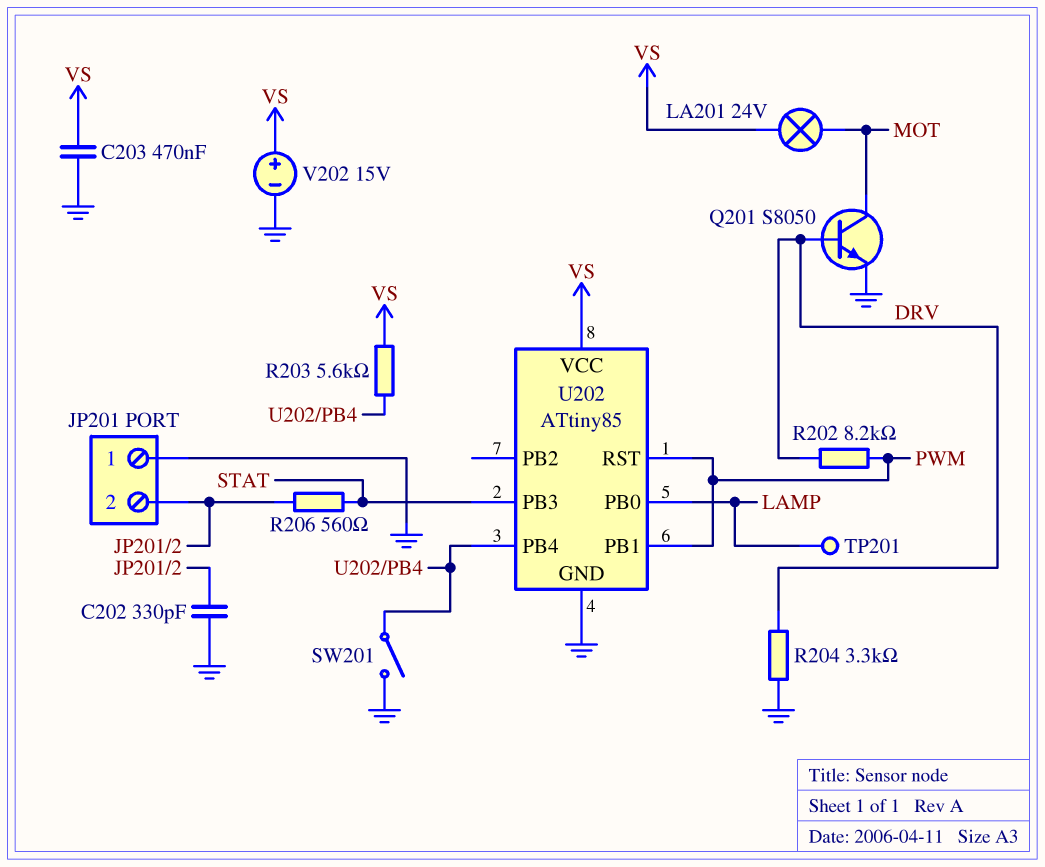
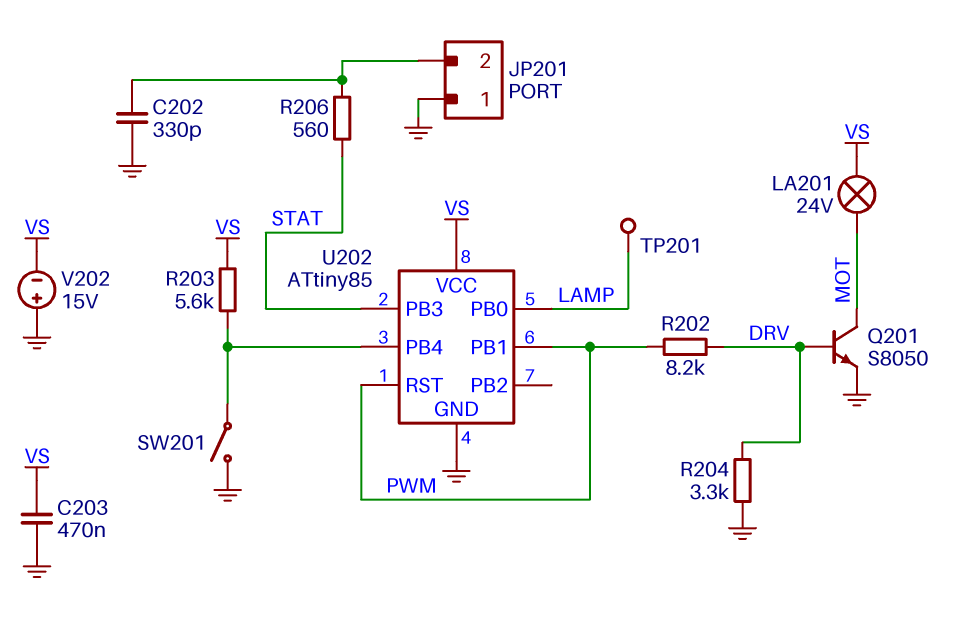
V202: 15V (plus VS, minus GND) -> 15V (plus GND, minus VS)

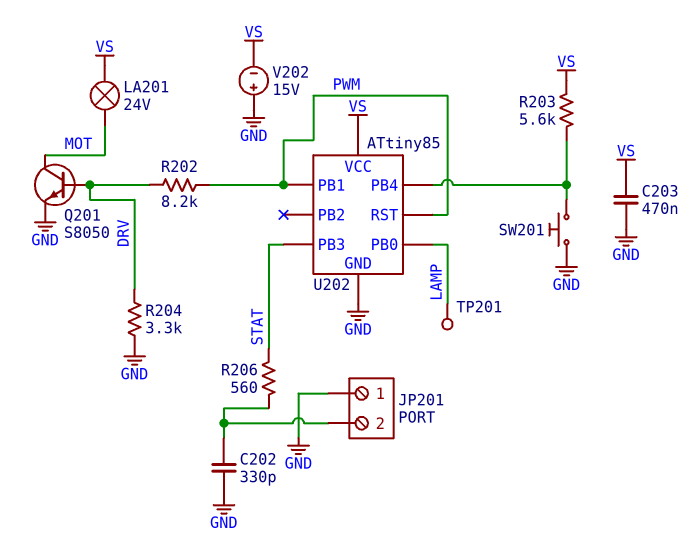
SW201: switch (GND, U202/PB4) -> button (GND, U202/PB4)

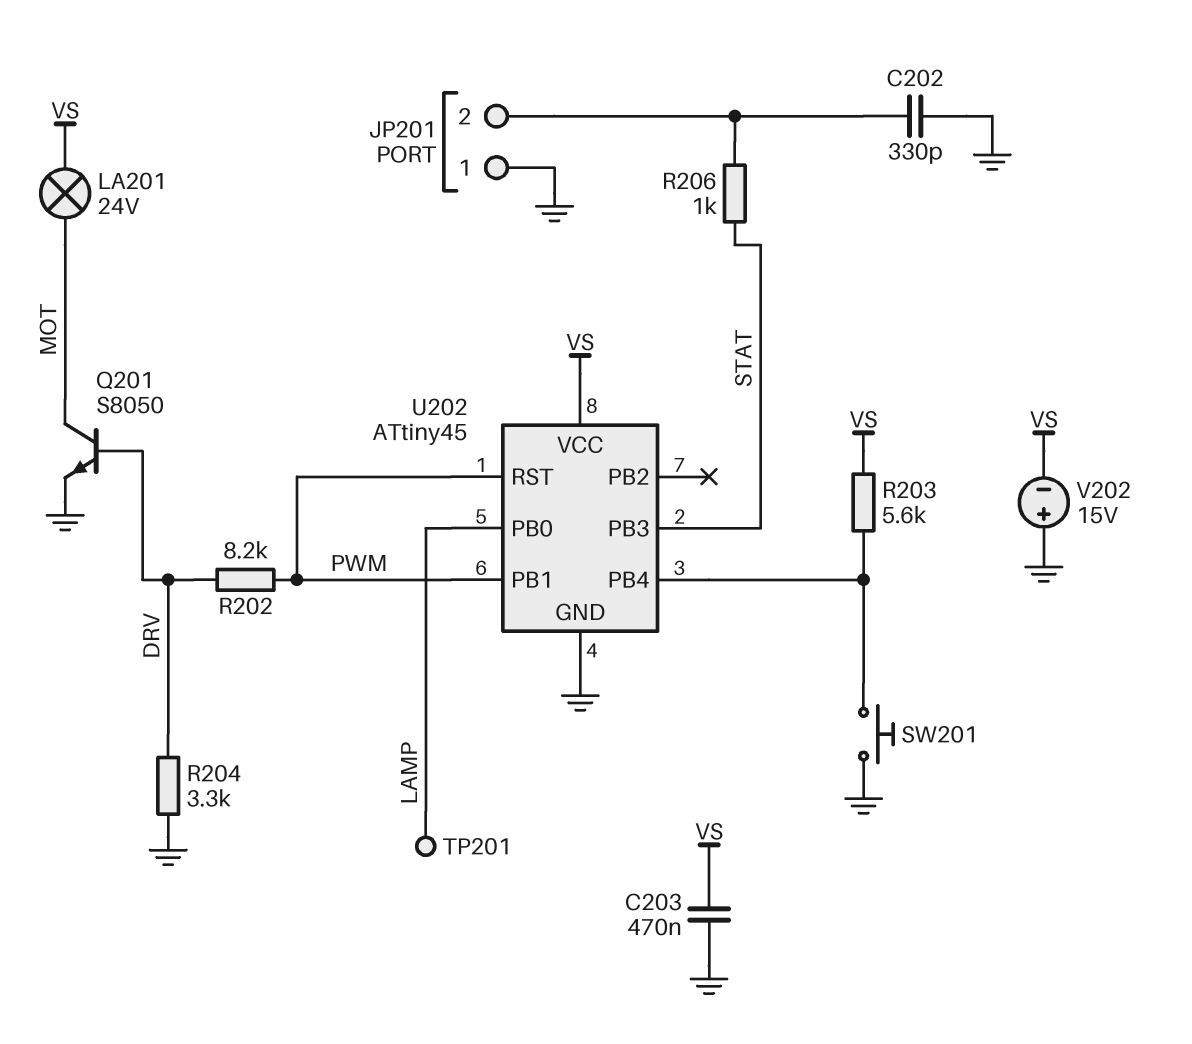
R206: 560 (JP201/2, STAT) -> 1k (JP201/2, STAT)
U202: ATtiny85 -> ATtiny45

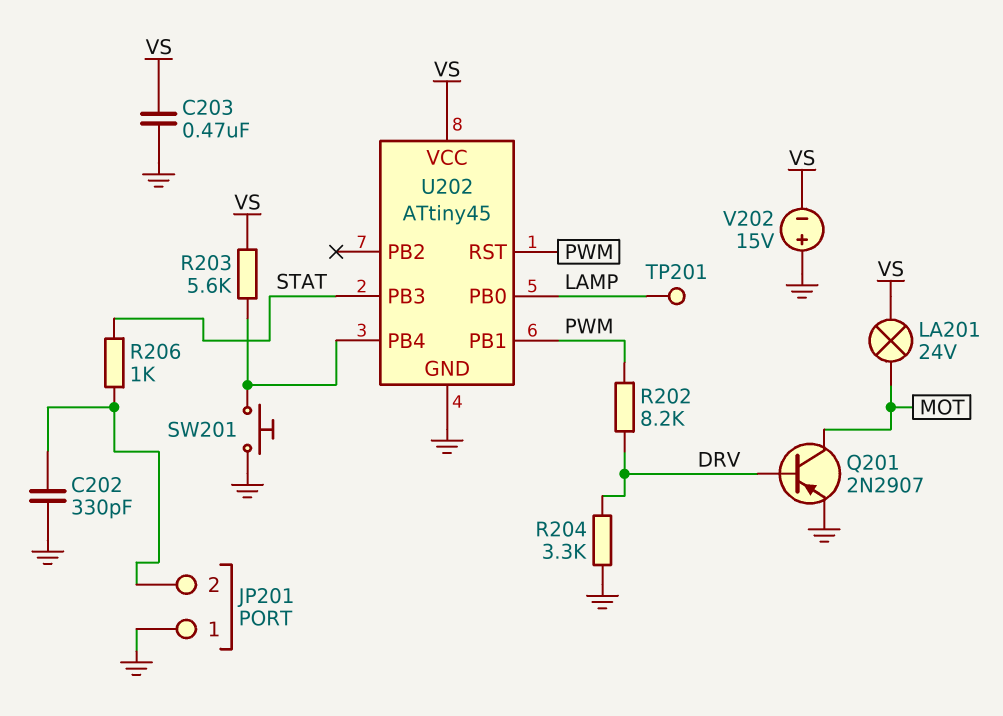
Q201: NPN S8050 (B DRV, C MOT, E GND) -> PNP 2N2907 (B DRV, C MOT, E GND)

